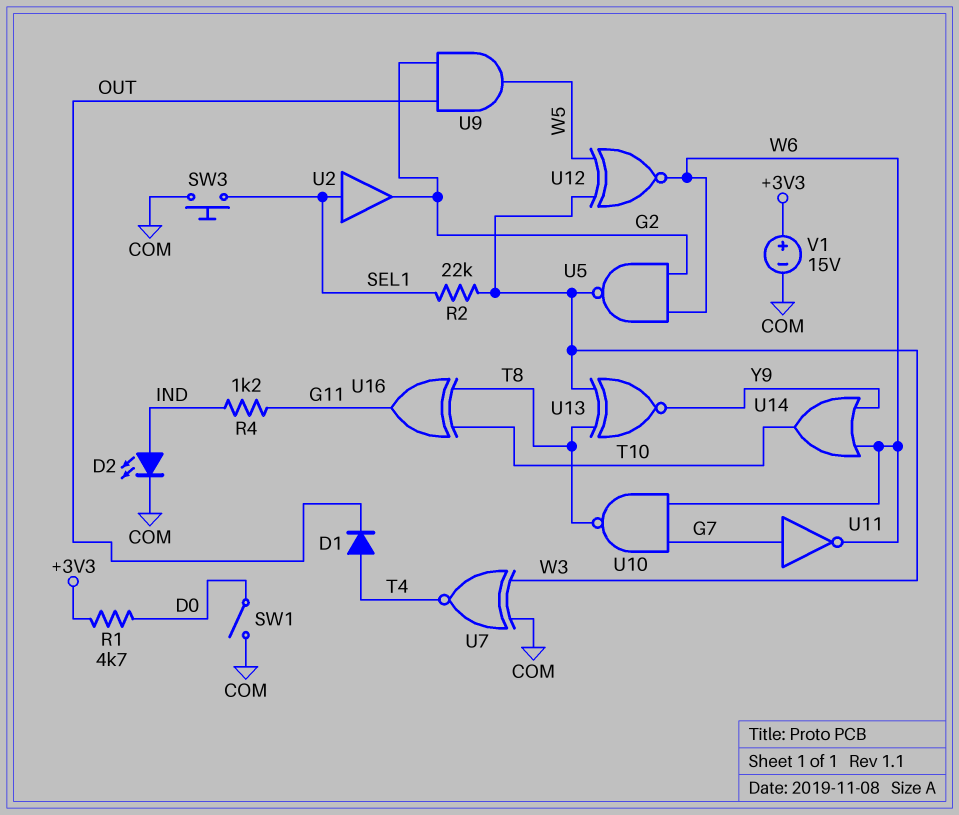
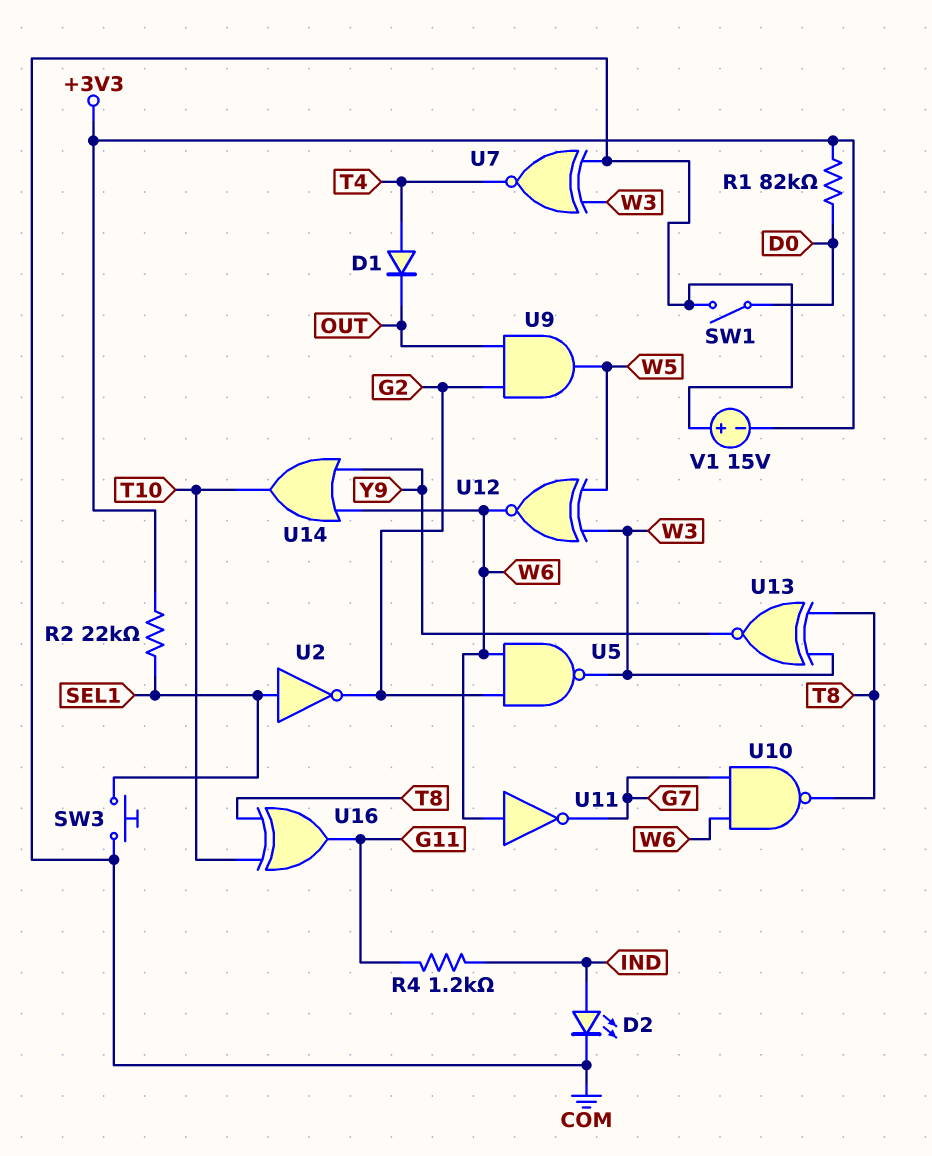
R1: 4.7k (+3V3, D0) -> 82k (+3V3, D0)
R2: 22k (SEL1, W3) -> 22k (+3V3, SEL1)
U2: buffer (in SEL1, out G2) -> NOT (in SEL1, out G2)
U11: NOT (in G7, out W6) -> NOT (in W6, out G7)
V1: 15V (plus +3V3, minus COM) -> 15V (plus COM, minus +3V3)

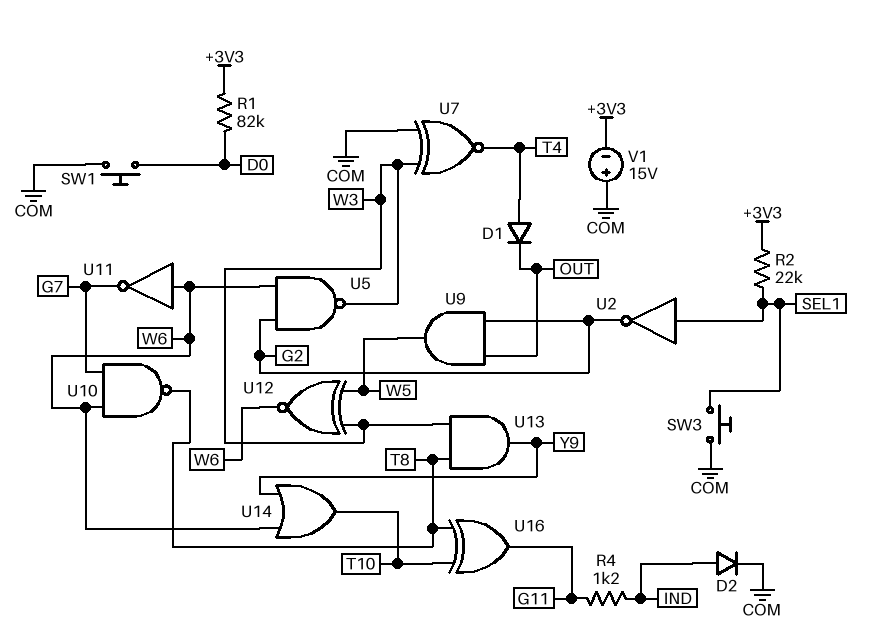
D2: LED (A IND, K COM) -> diode (A IND, K COM)
SW1: switch (COM, D0) -> button (COM, D0)
U13: XNOR (in T8, in W3, out Y9) -> AND (in T8, in W3, out Y9)

